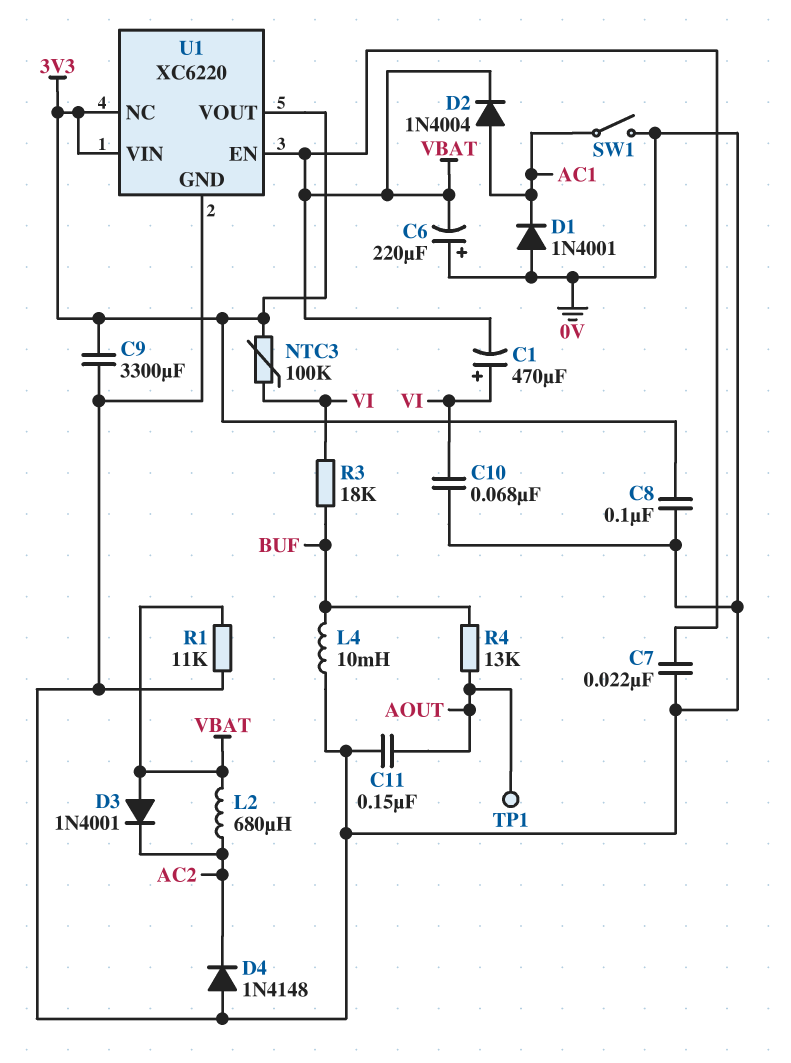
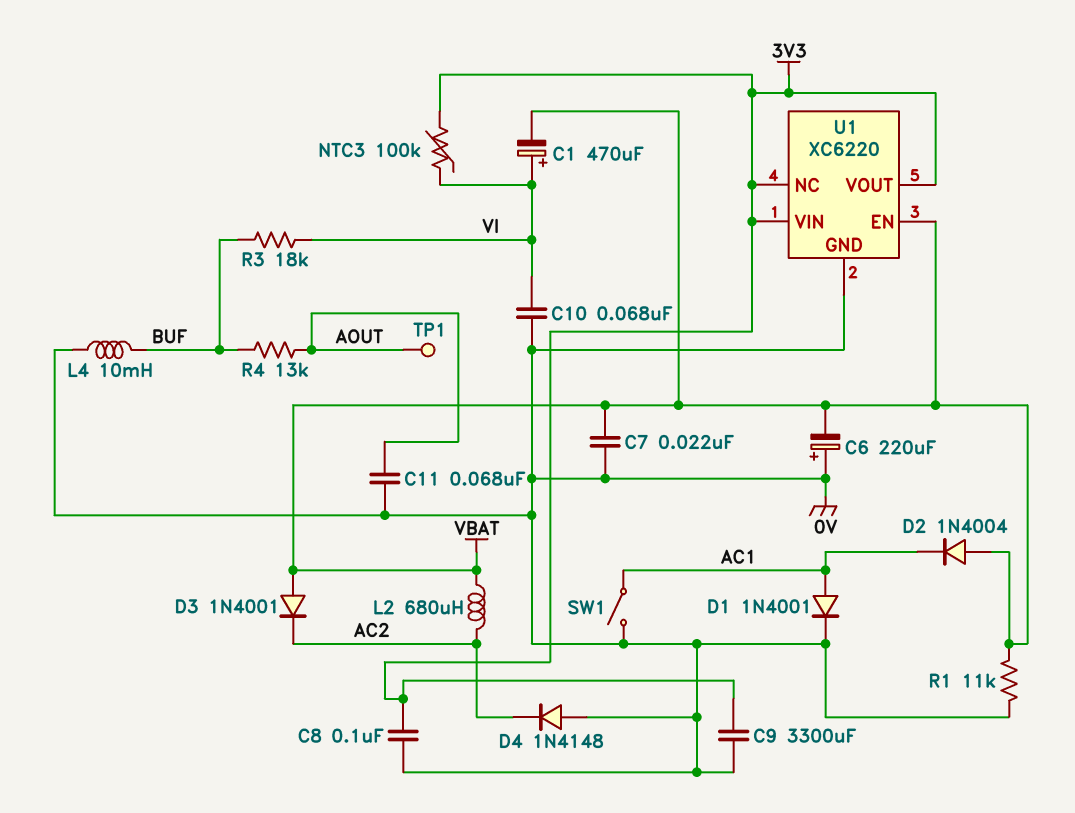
C11: 150nF (0V, AOUT) -> 68nF (0V, AOUT)
D1: diode 1N4001 (A 0V, K AC1) -> diode 1N4001 (A AC1, K 0V)
D2: diode 1N4004 (A AC1, K VBAT) -> diode 1N4004 (A VBAT, K AC1)

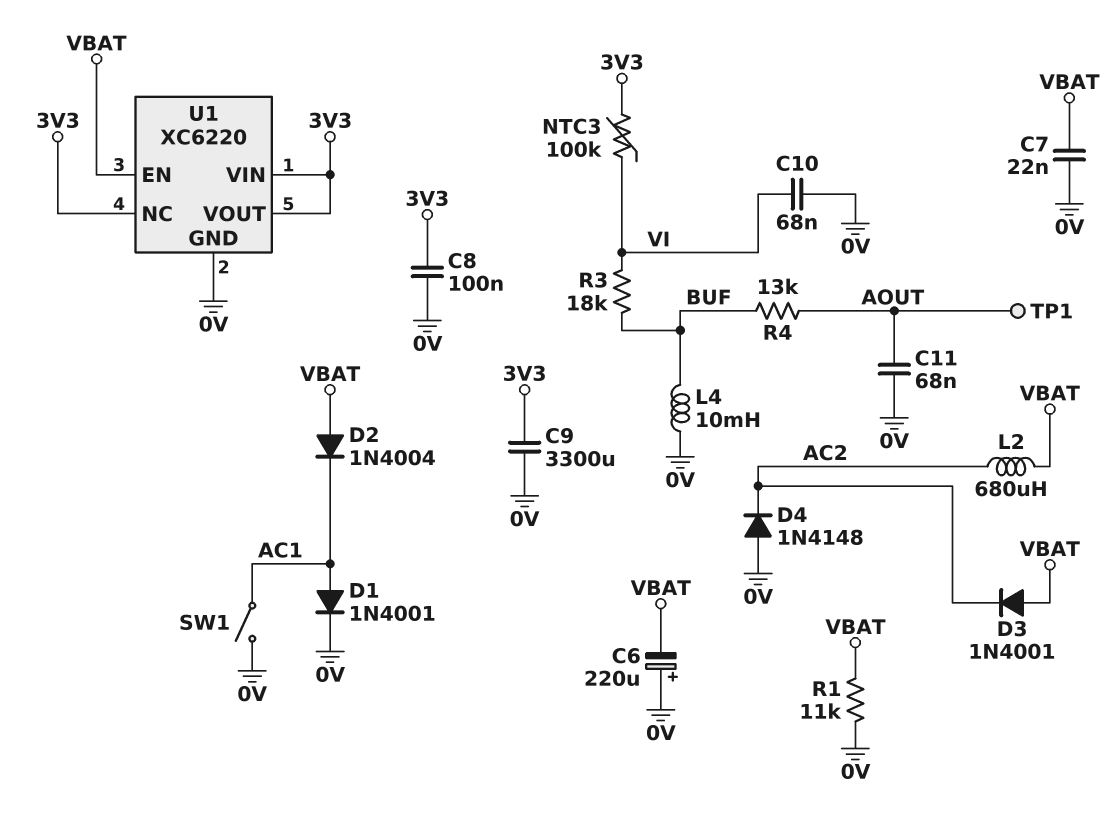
C1: 470uF (plus VI, minus VBAT) -> none

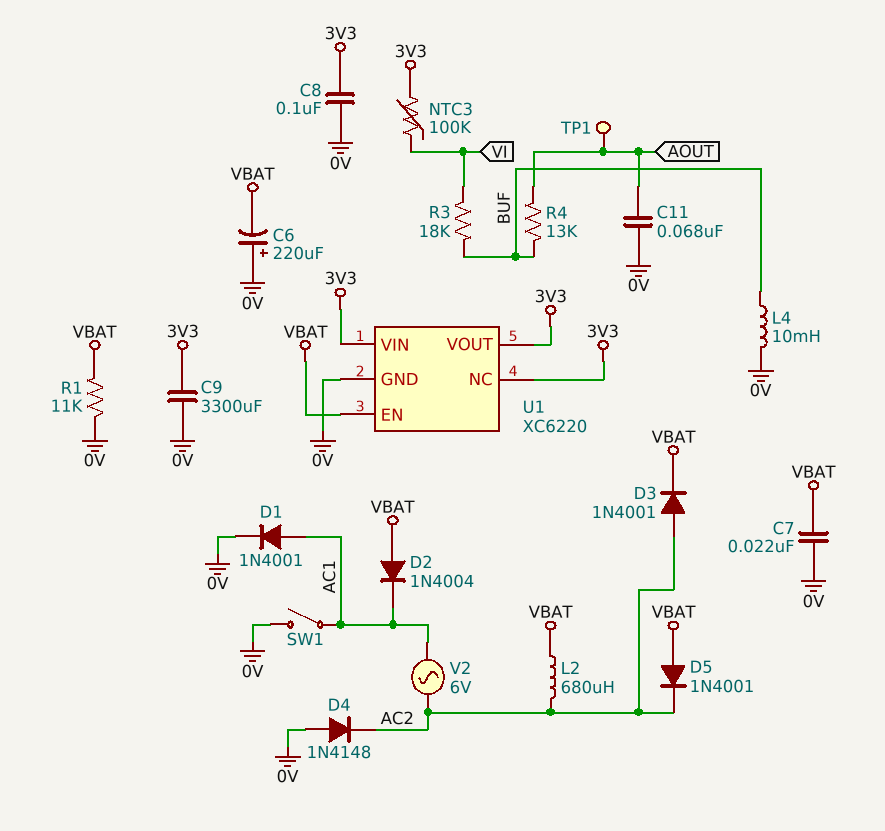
C10: 68nF (0V, VI) -> none
D3: diode 1N4001 (A VBAT, K AC2) -> diode 1N4001 (A AC2, K VBAT)
D5: none -> diode 1N4001 (A VBAT, K AC2)
V2: none -> AC 6V (AC1, AC2)

